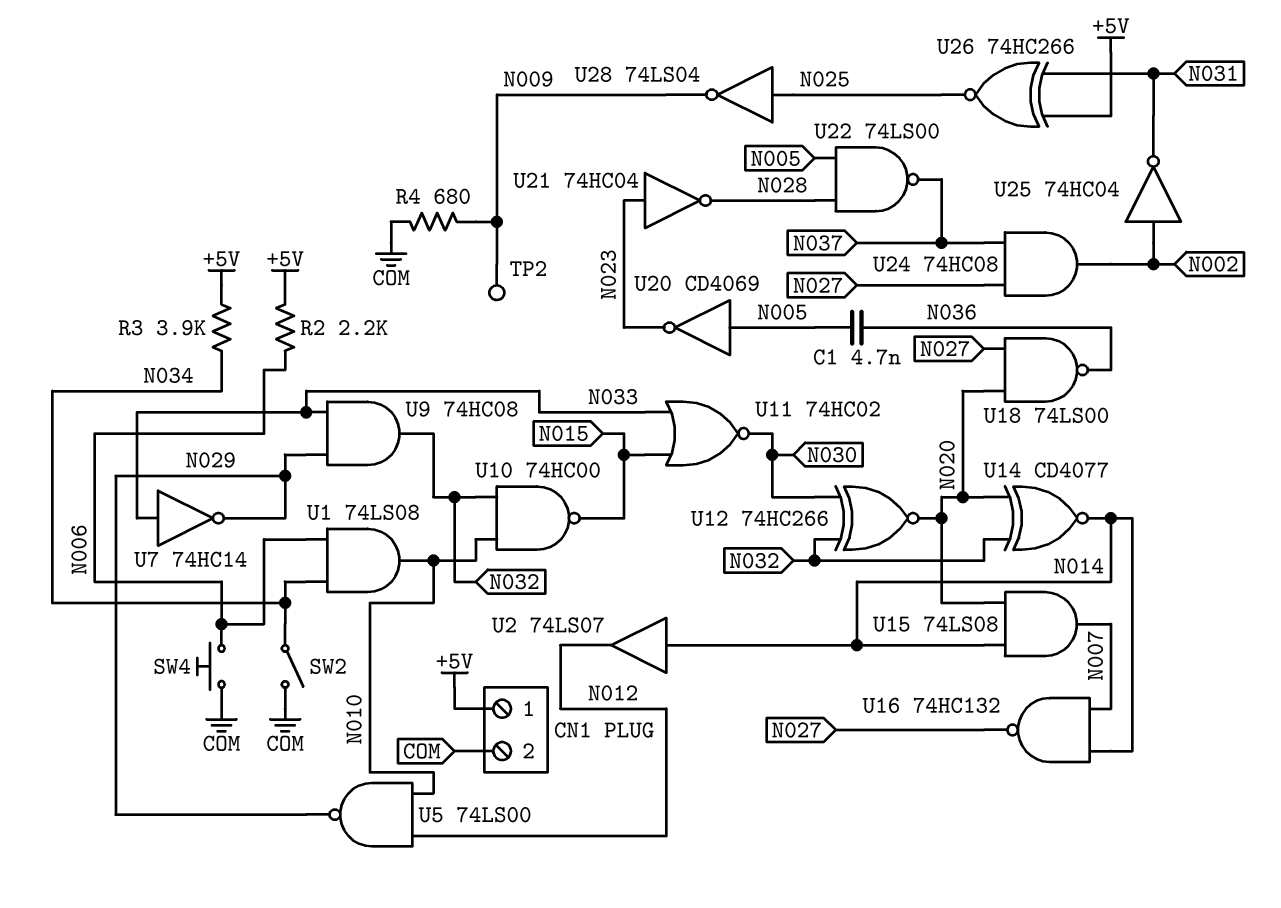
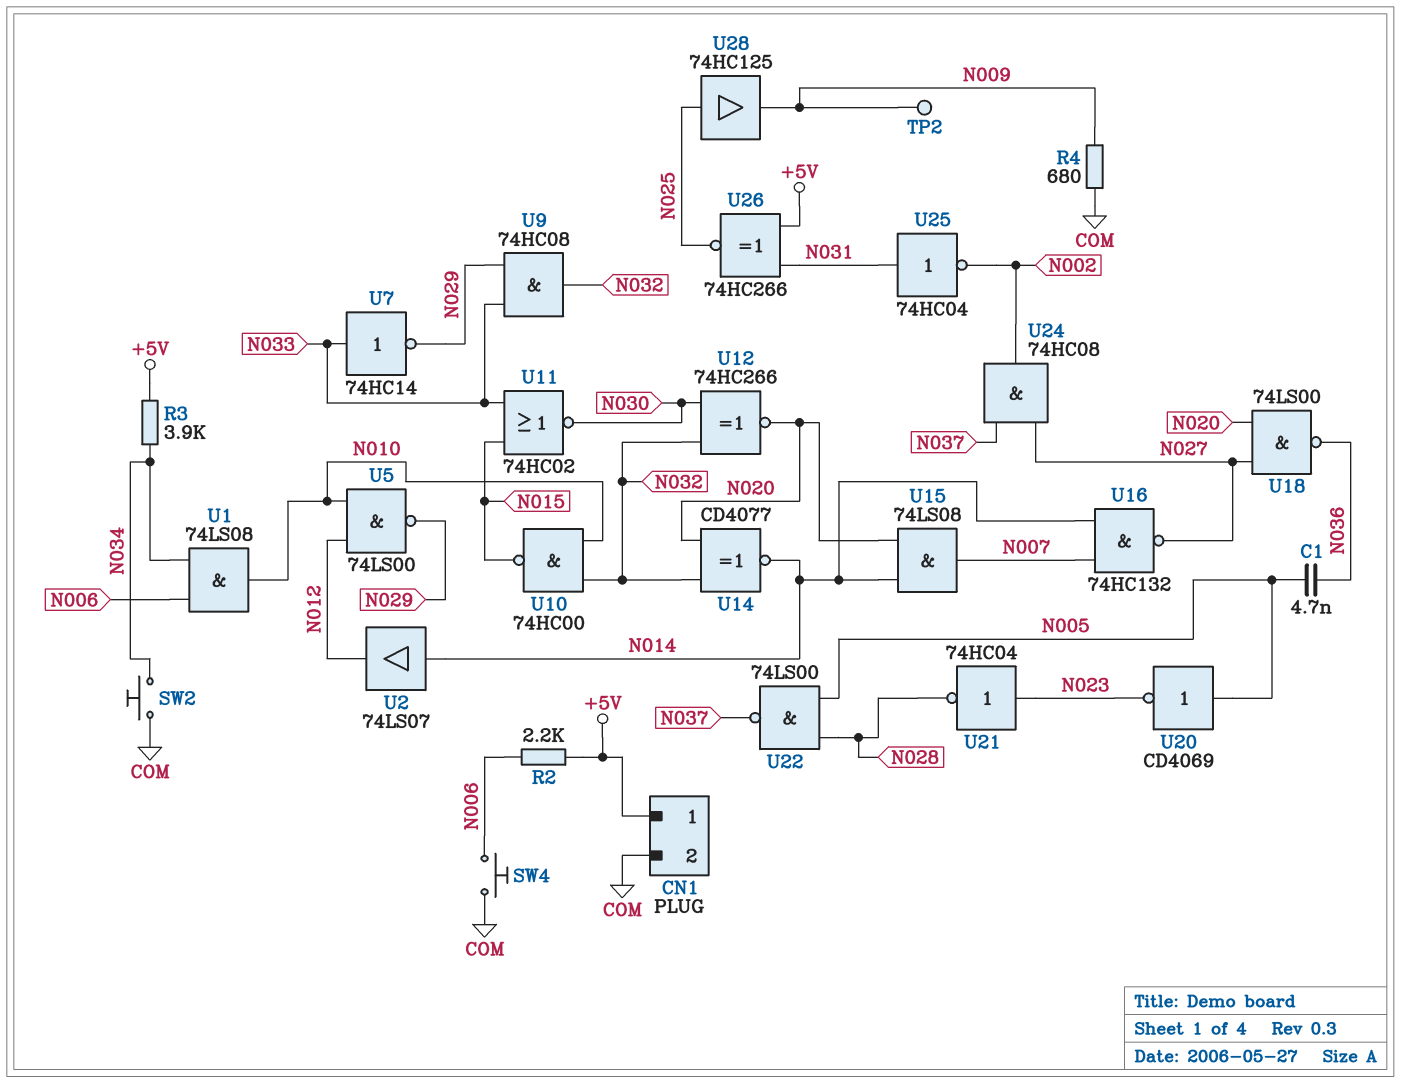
SW2: switch (COM, N034) -> button (COM, N034)
U25: NOT 74HC04 (in N002, out N031) -> NOT 74HC04 (in N031, out N002)
U28: NOT 74LS04 (in N025, out N009) -> buffer 74HC125 (in N025, out N009)

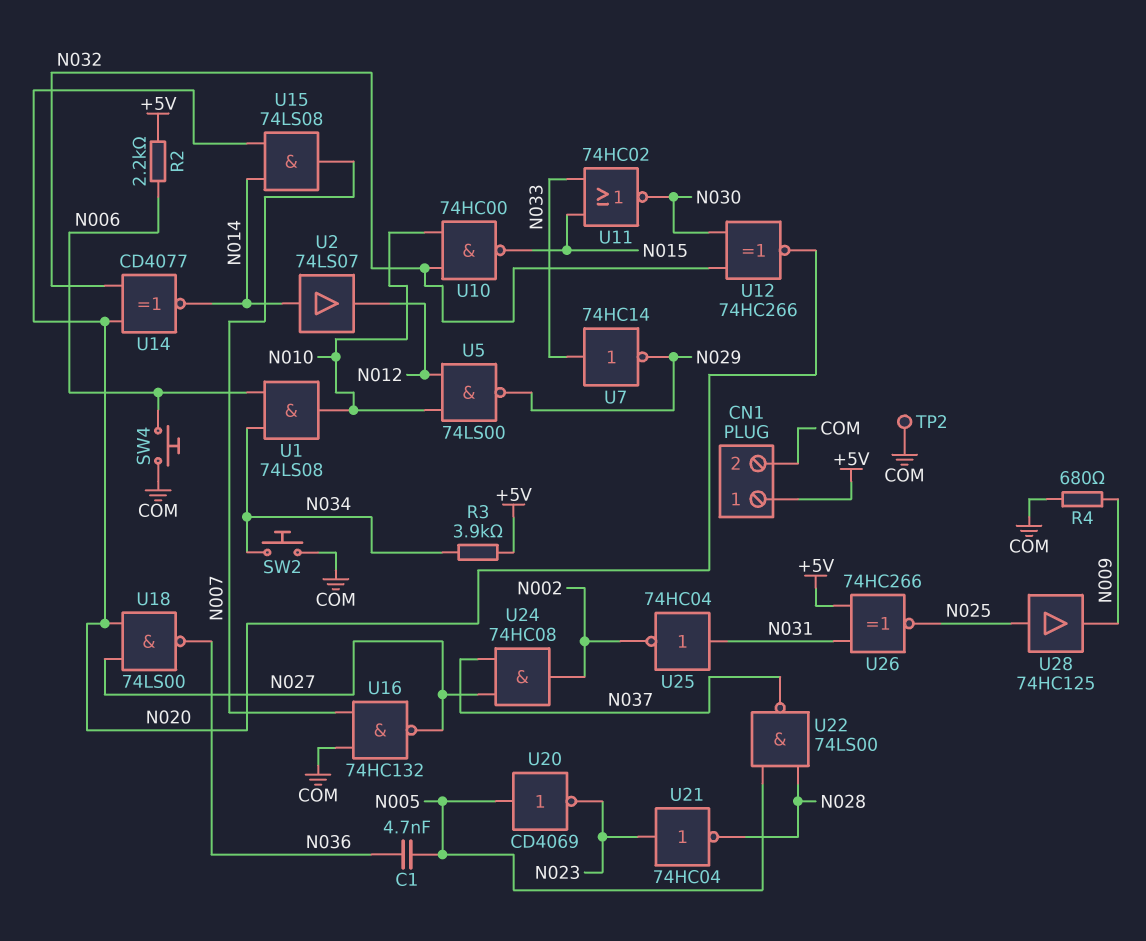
TP2: test point (N009) -> test point (COM)
U9: AND 74HC08 (in N029, in N033, out N032) -> none
U16: NAND 74HC132 (in N007, in N014, out N027) -> NAND 74HC132 (in COM, in N007, out N027)

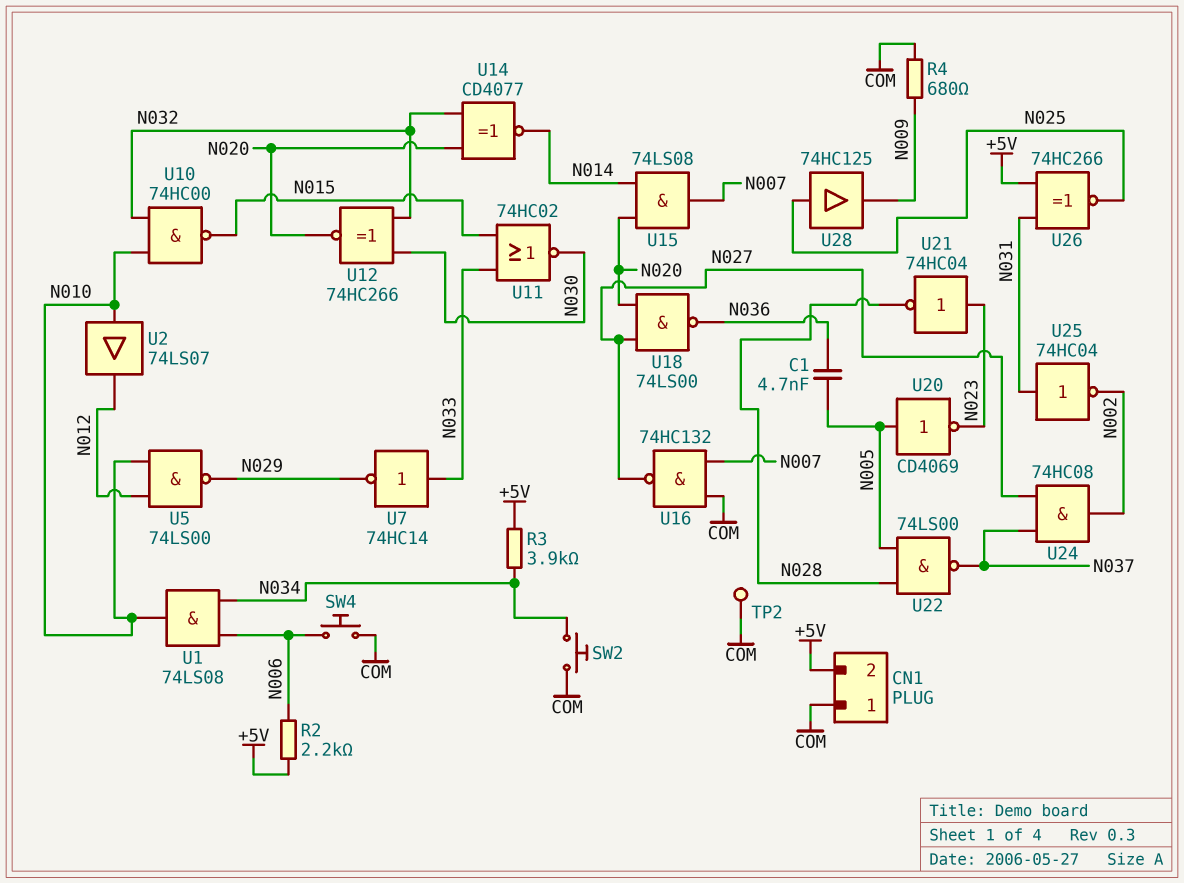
CN1 pin 1: +5V -> COM
CN1 pin 2: COM -> +5V
U2: buffer 74LS07 (in N014, out N012) -> buffer 74LS07 (in N010, out N012)

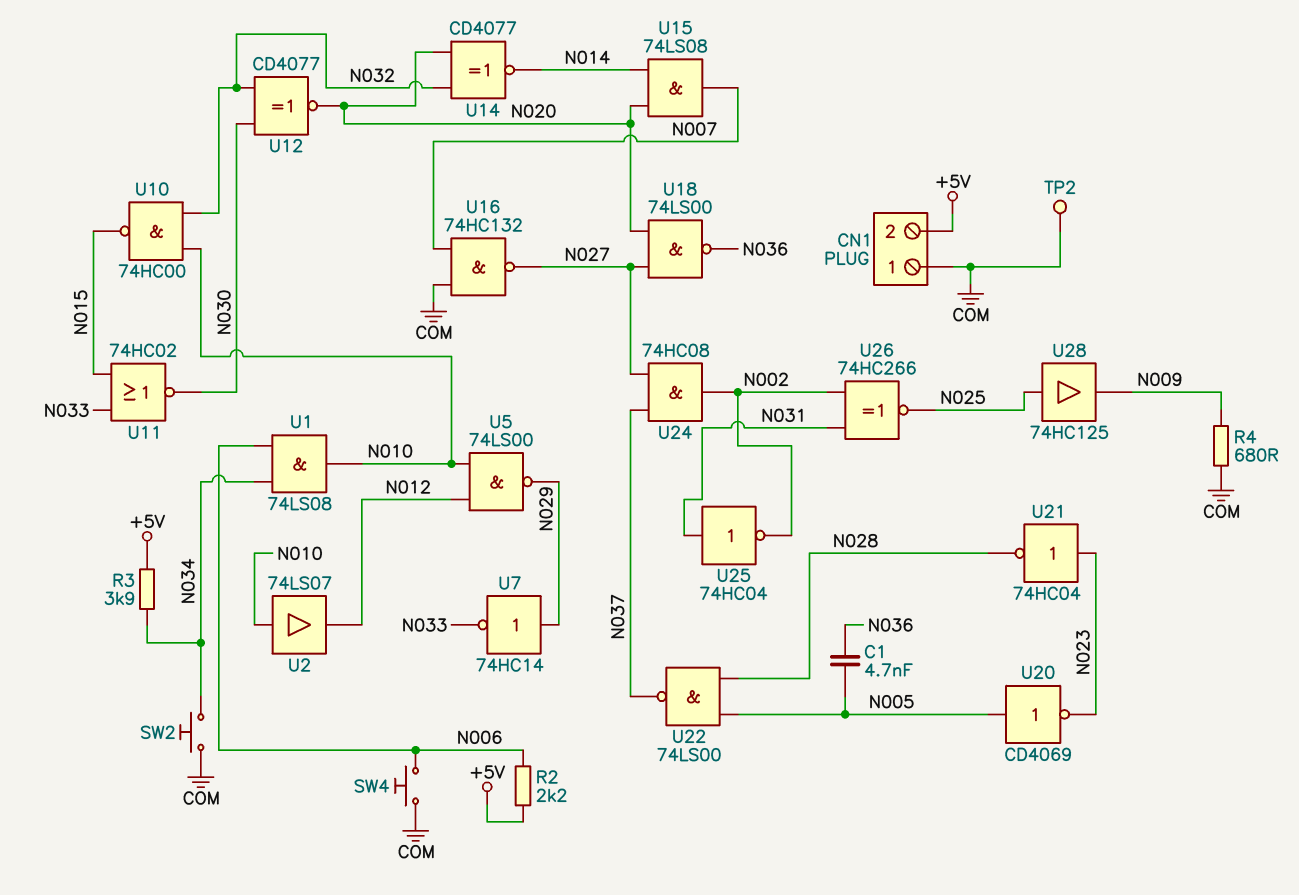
U7: NOT 74HC14 (in N033, out N029) -> NOT 74HC14 (in N029, out N033)
U12: XNOR 74HC266 (in N030, in N032, out N020) -> XNOR CD4077 (in N030, in N032, out N020)
U26: XNOR 74HC266 (in +5V, in N031, out N025) -> XNOR 74HC266 (in N002, in N031, out N025)

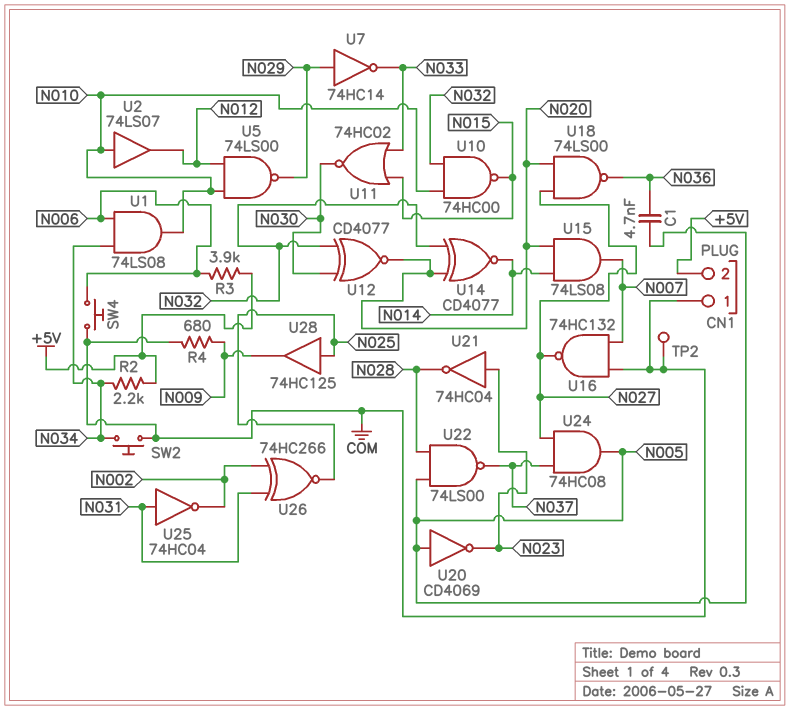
R2: 2.2k (+5V, N006) -> 2.2k (+5V, N034)
R3: 3.9k (+5V, N034) -> 3.9k (+5V, N006)
U24: AND 74HC08 (in N027, in N037, out N002) -> AND 74HC08 (in N027, in N037, out N005)

